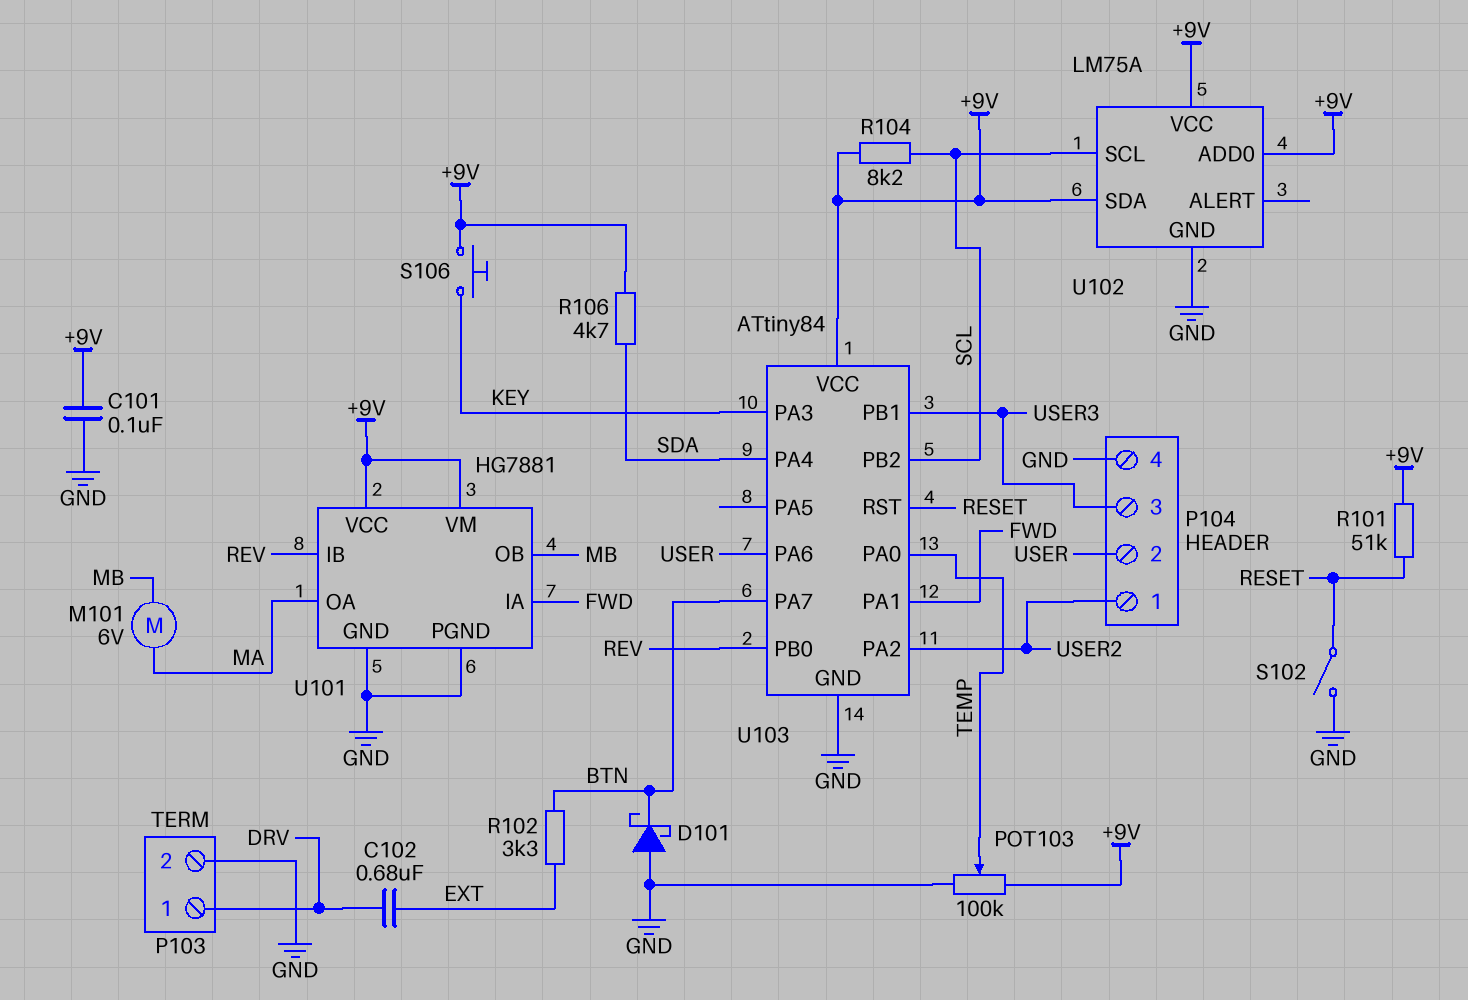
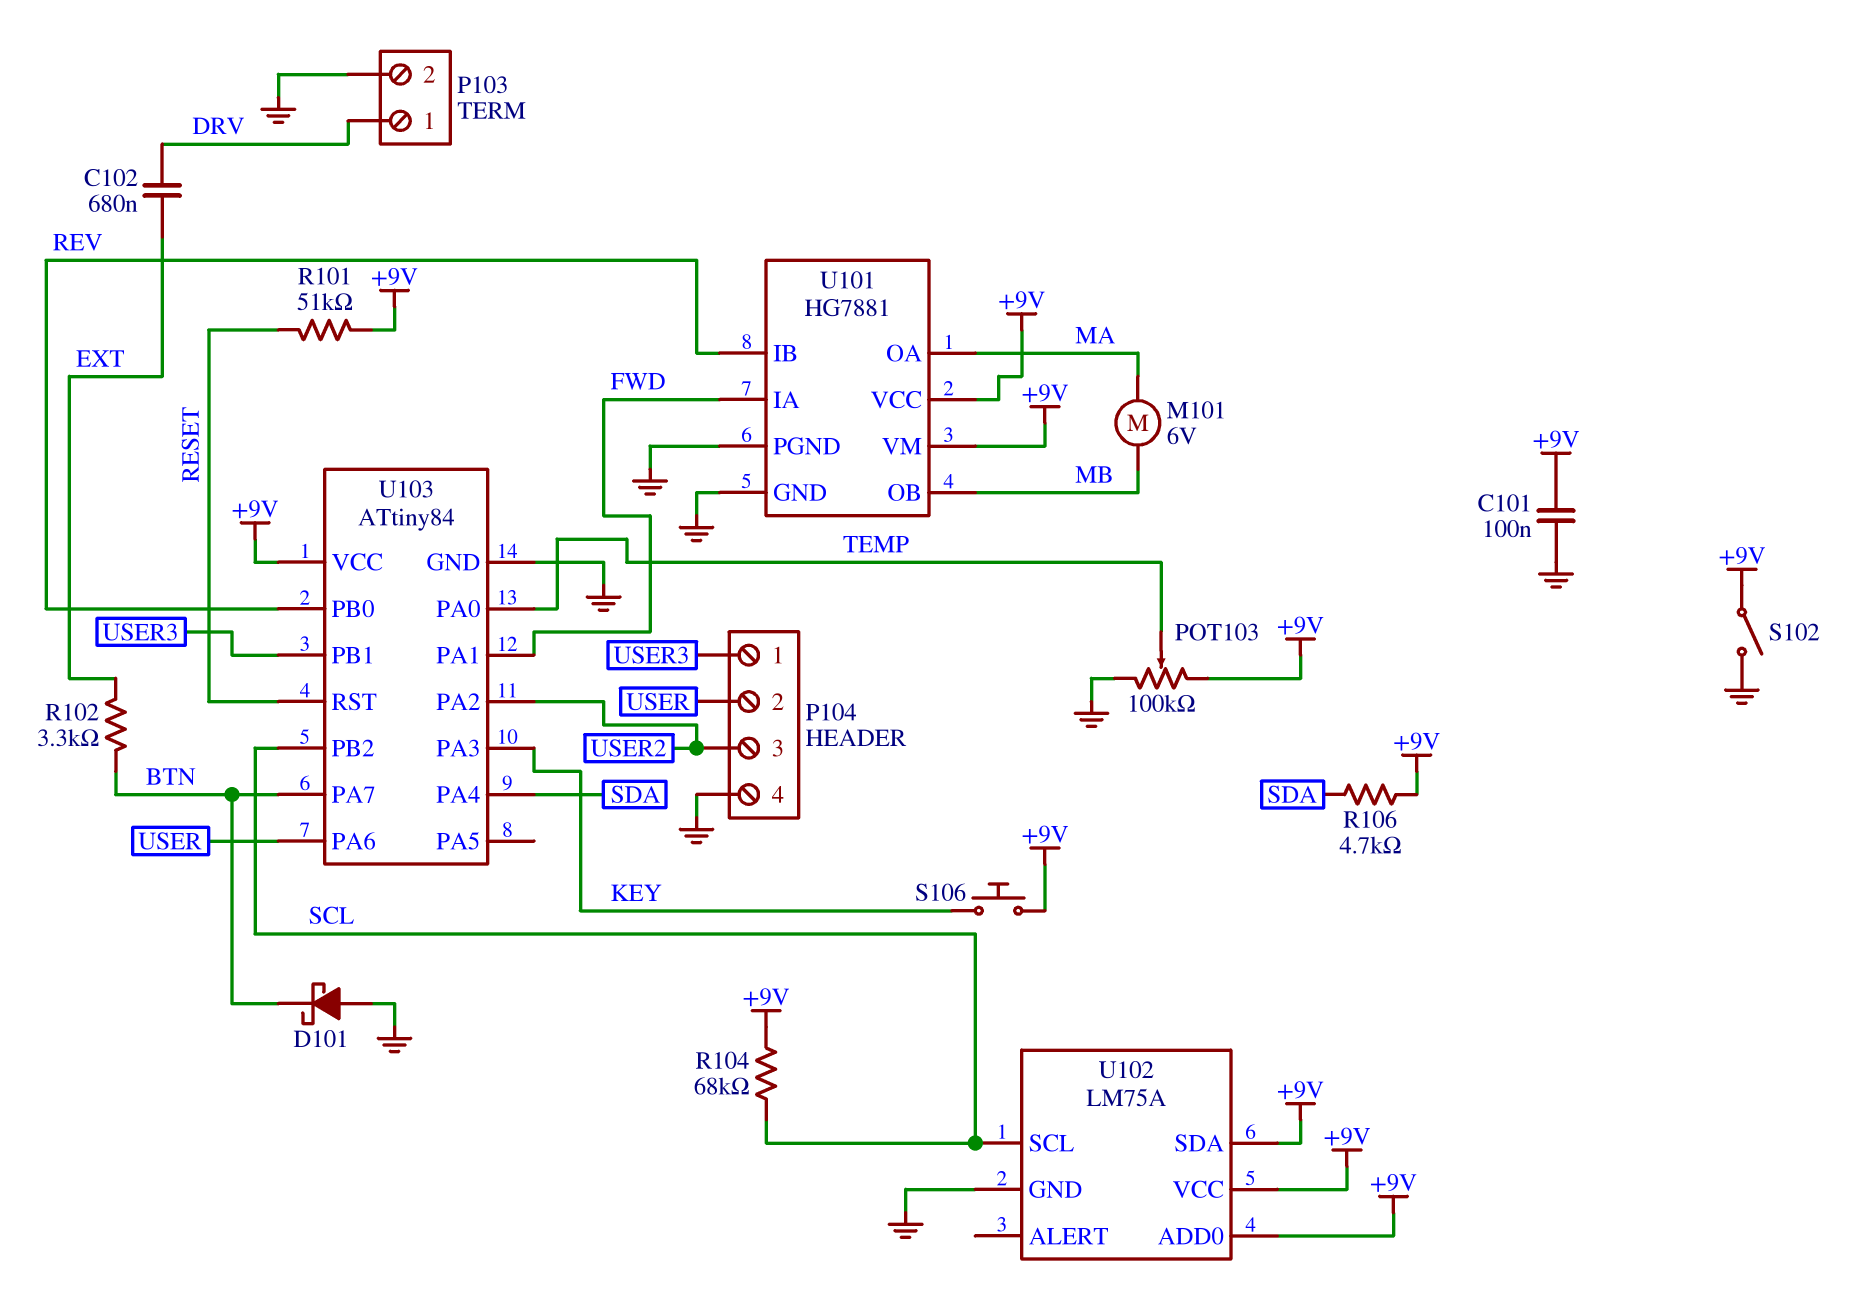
P104 pin 1: USER2 -> USER3
P104 pin 3: USER3 -> USER2
R104: 8.2k (+9V, SCL) -> 68k (+9V, SCL)
S102: switch (GND, RESET) -> switch (+9V, GND)

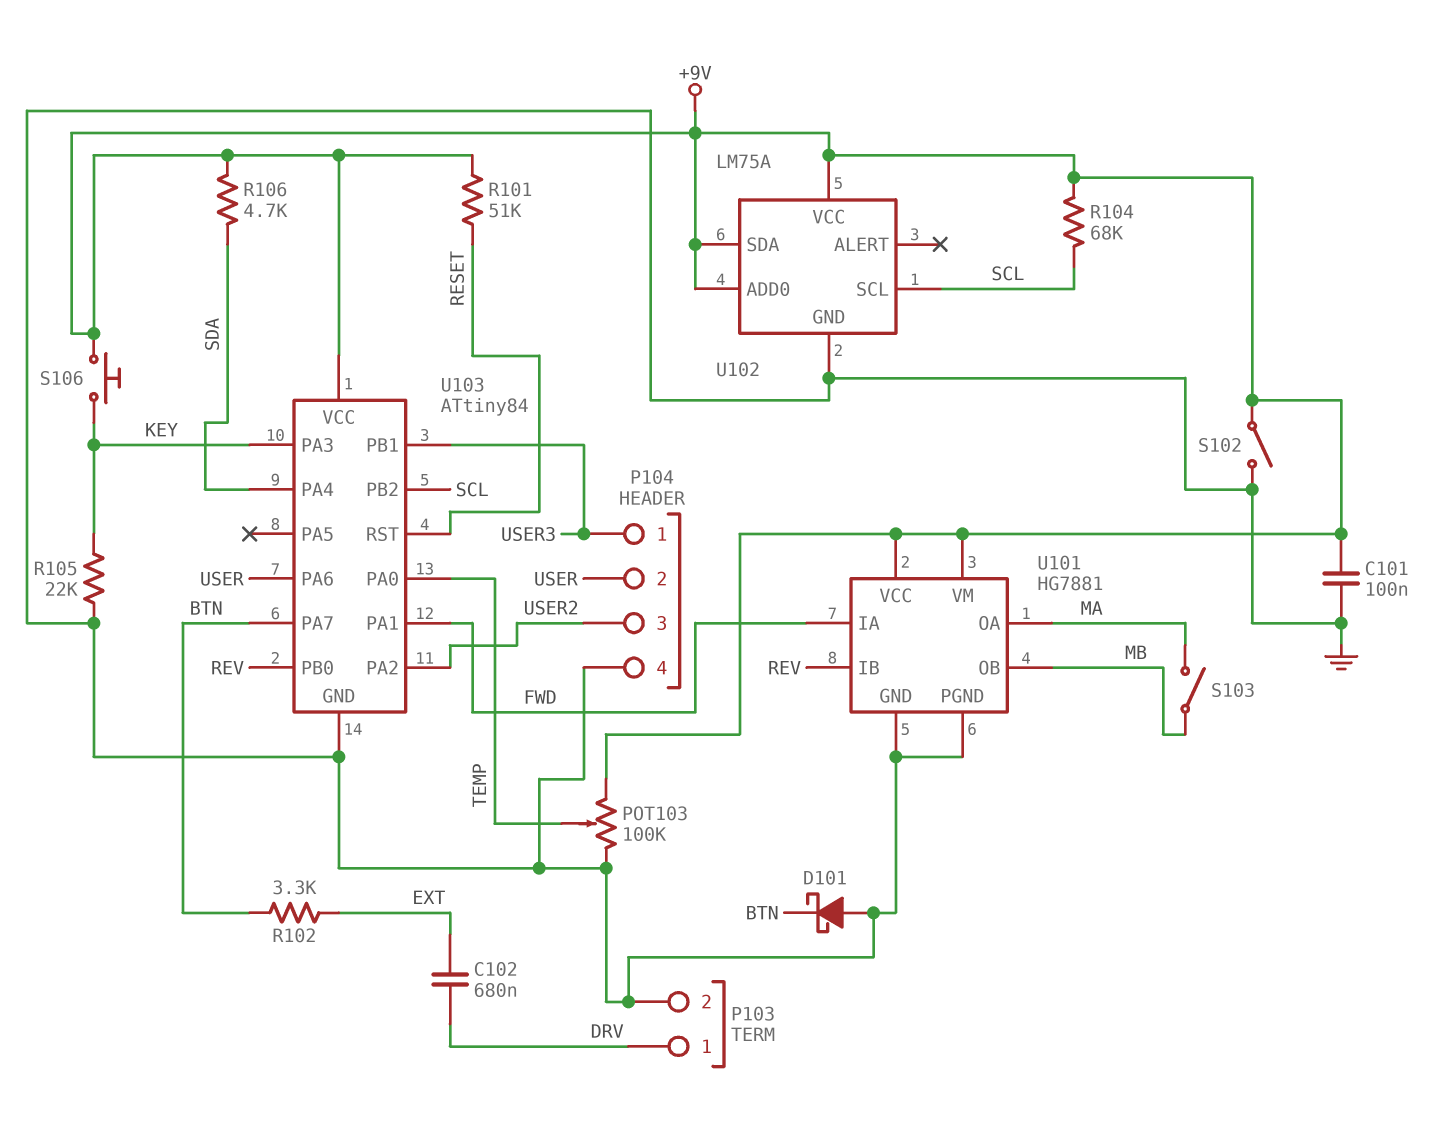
M101: motor 6V (MA, MB) -> none
R105: none -> 22k (GND, KEY)
S103: none -> switch (MA, MB)

